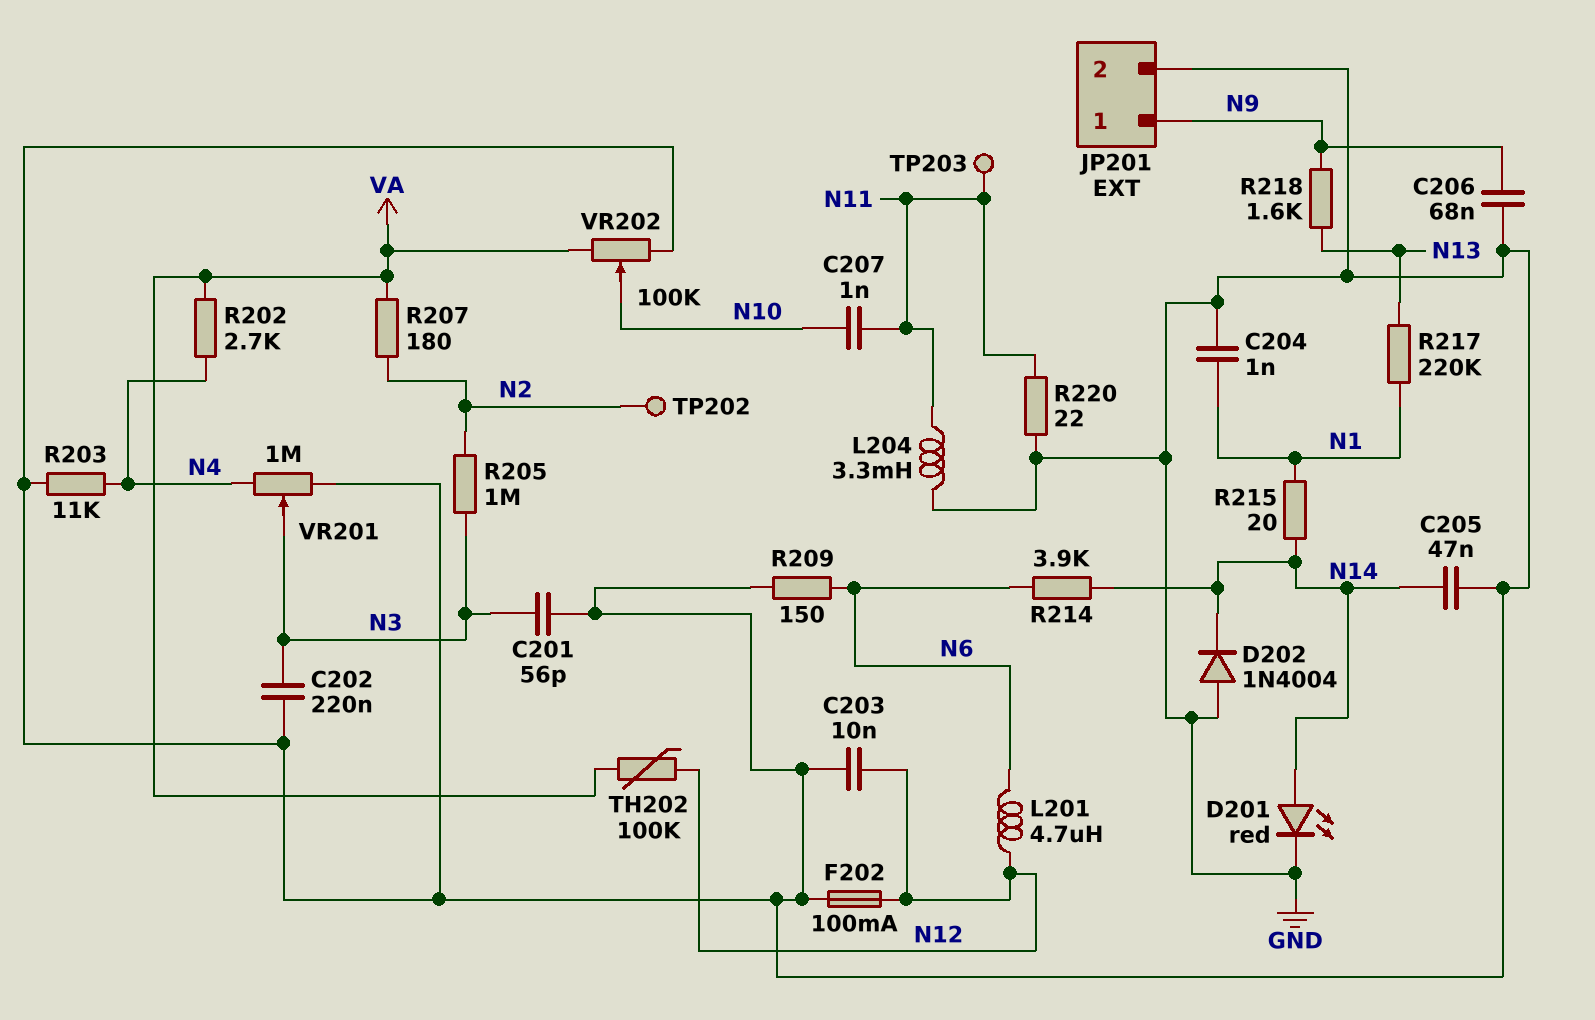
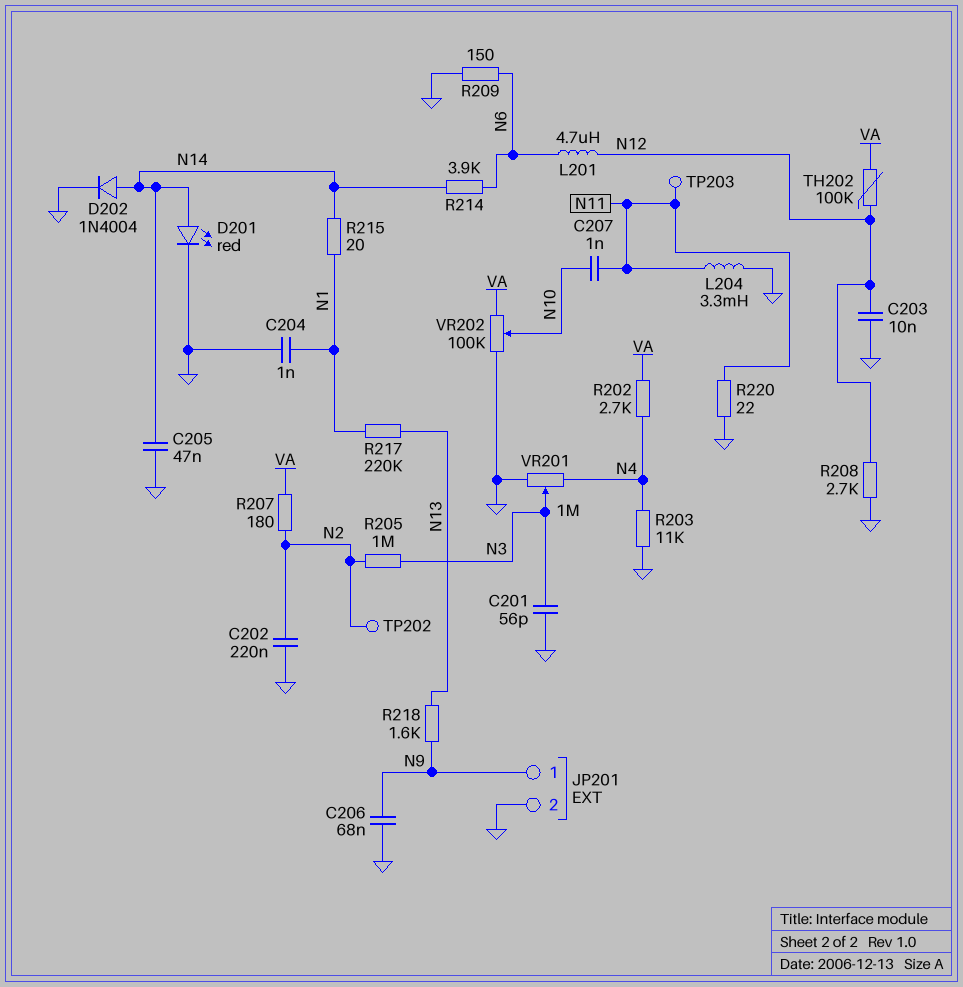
C202: 220nF (GND, N3) -> 220nF (GND, N2)
D202: diode 1N4004 (A GND, K N14) -> diode 1N4004 (A N14, K GND)
F202: 100mA (GND, N12) -> none
R208: none -> 2.7k (GND, N12)

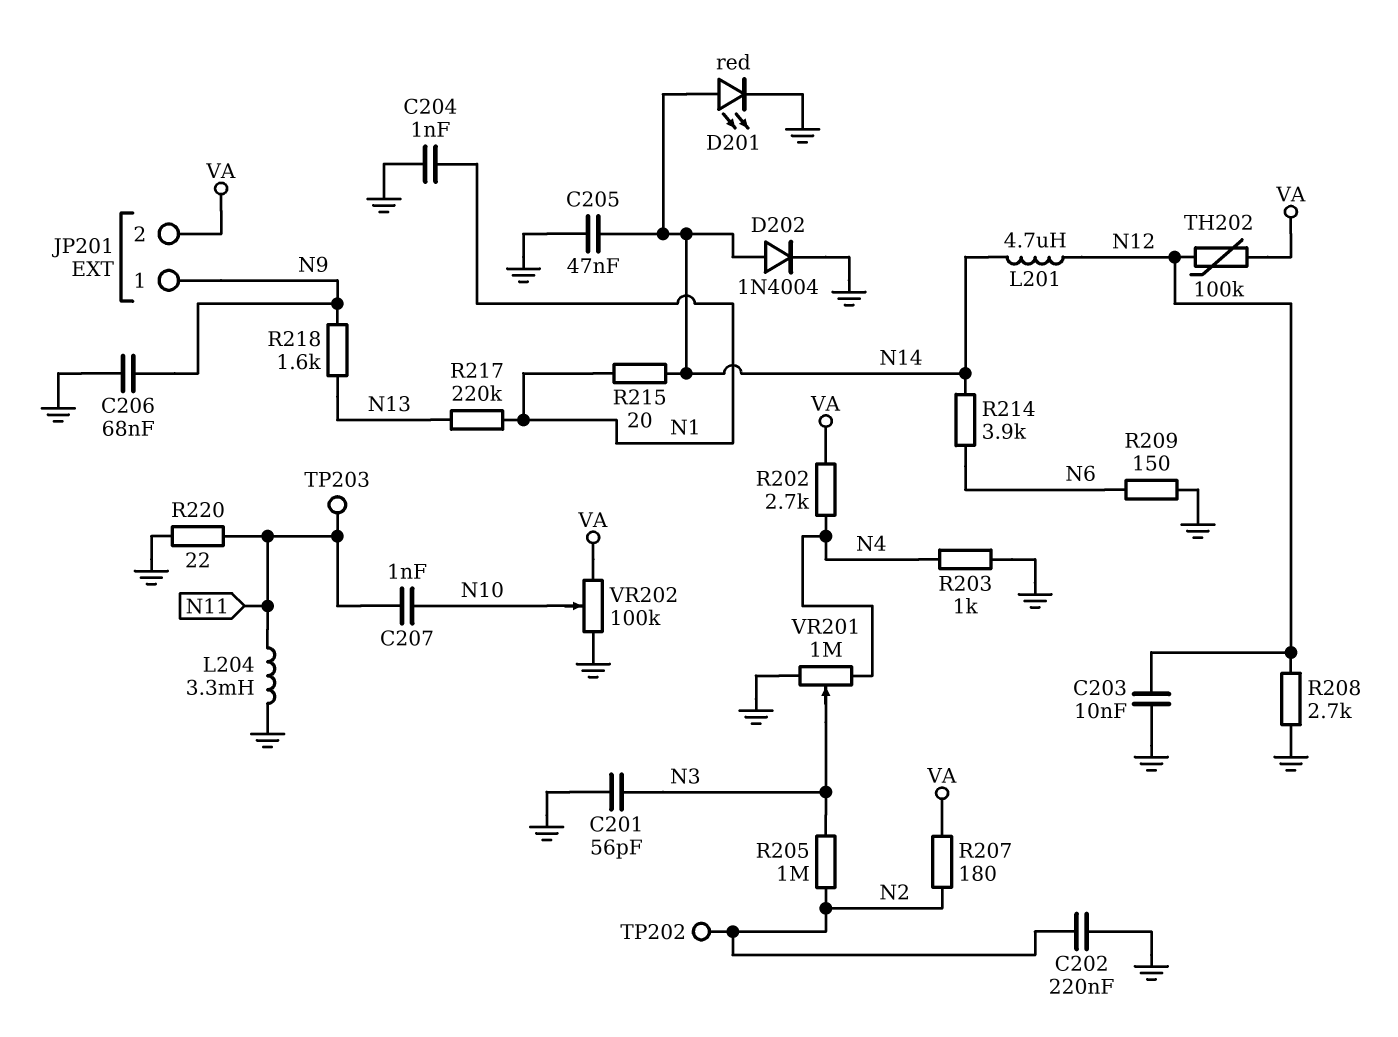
JP201 pin 2: GND -> VA
L201: 4.7uH (N6, N12) -> 4.7uH (N12, N14)
R203: 11k (GND, N4) -> 1k (GND, N4)

